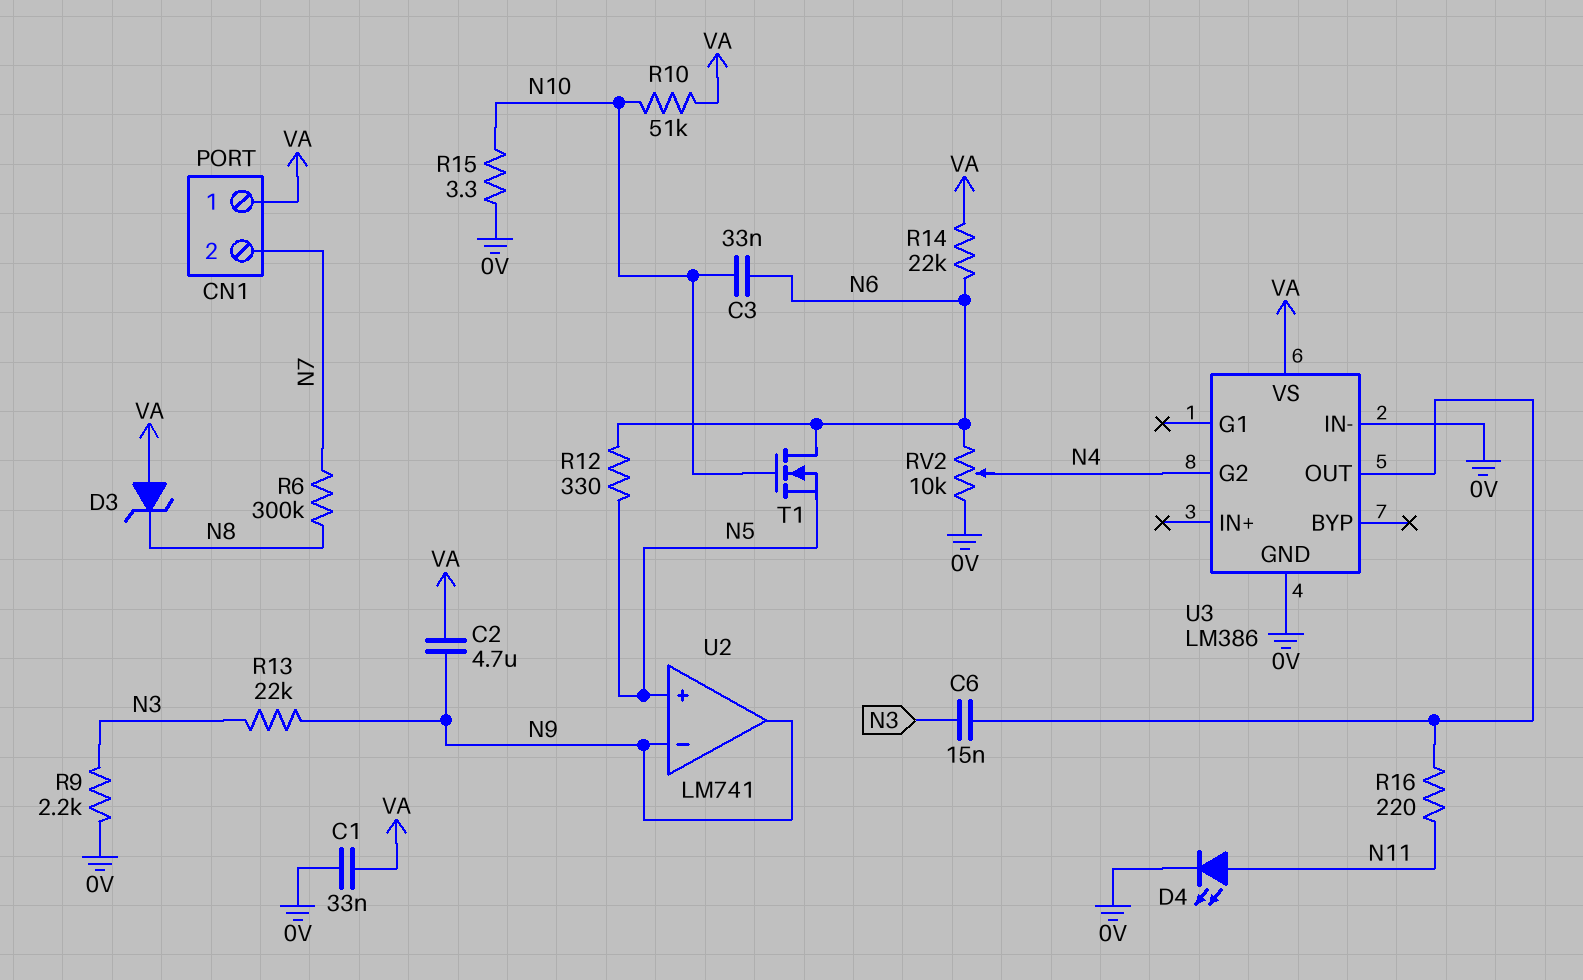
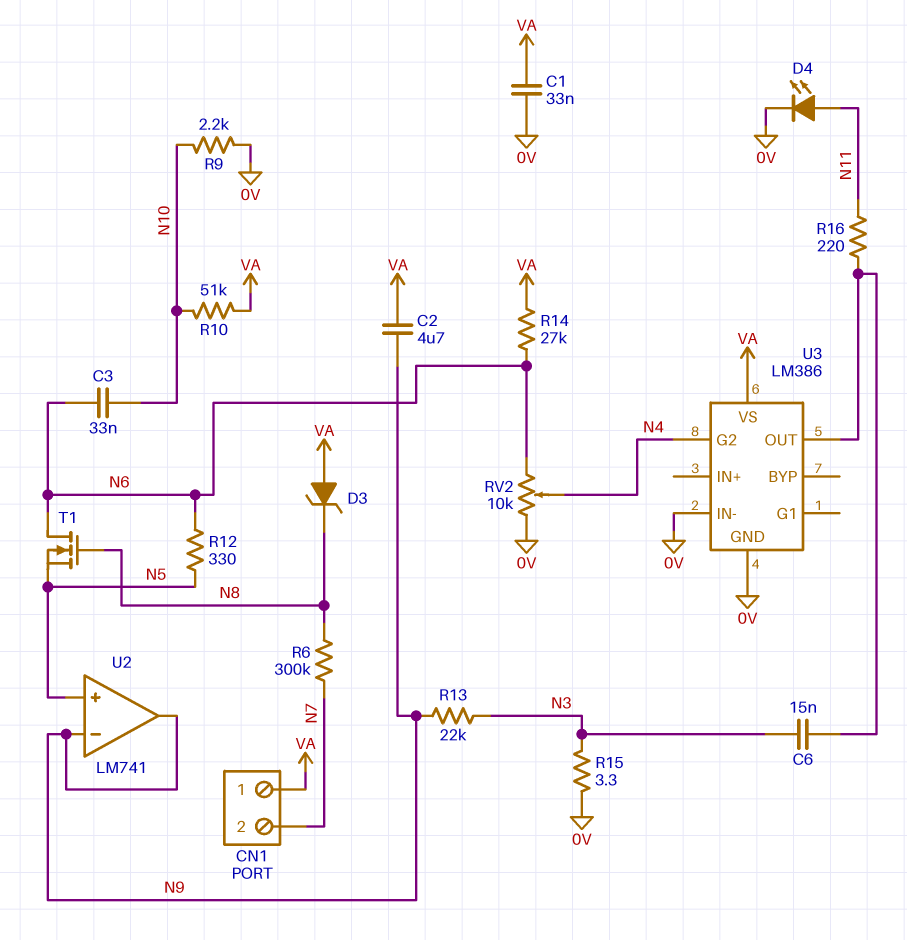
R9: 2.2k (0V, N3) -> 2.2k (0V, N10)
R14: 22k (N6, VA) -> 27k (N6, VA)
R15: 3.3 (0V, N10) -> 3.3 (0V, N3)
T1: NMOS (G N10, D N6, S N5) -> NMOS (G N8, D N6, S N5)

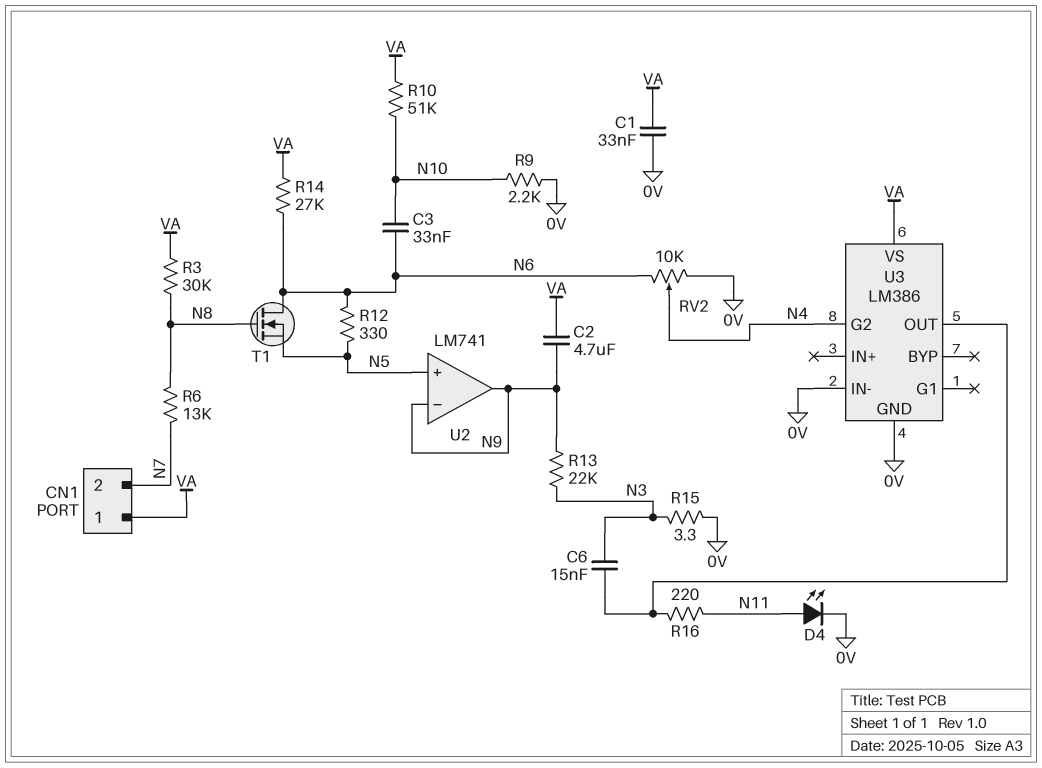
D3: zener (A VA, K N8) -> none
R3: none -> 30k (N8, VA)
R6: 300k (N7, N8) -> 13k (N7, N8)

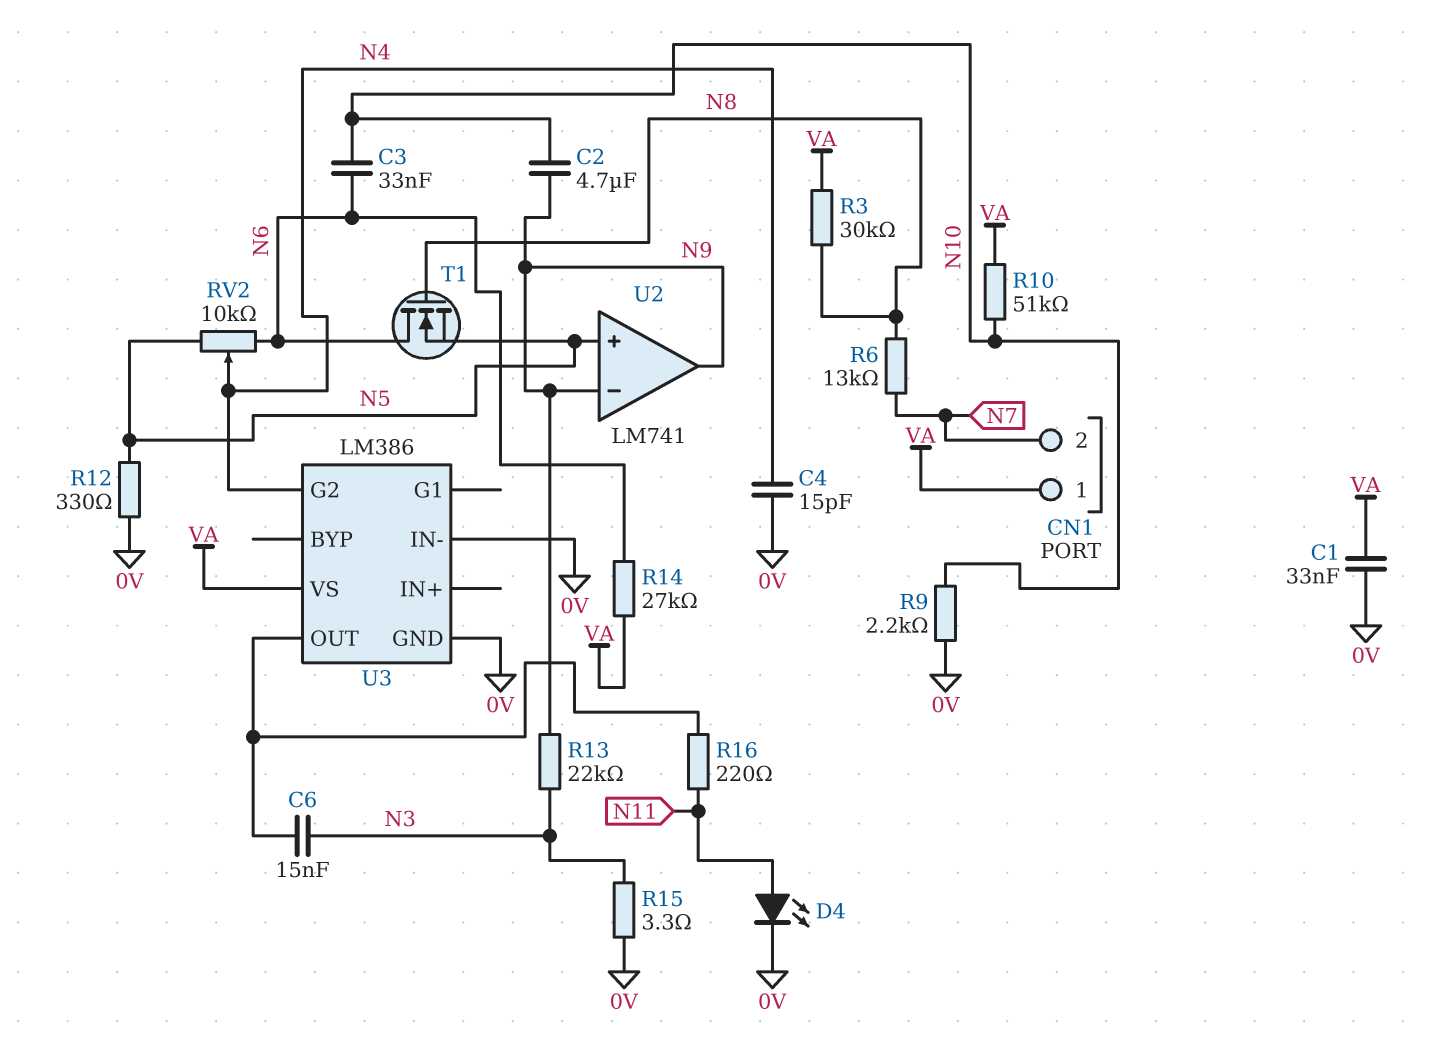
C2: 4.7uF (N9, VA) -> 4.7uF (N9, N10)
C4: none -> 15pF (0V, N4)
R12: 330 (N5, N6) -> 330 (0V, N5)
RV2: 10k (0V, N6, wiper N4) -> 10k (N5, N6, wiper N4)

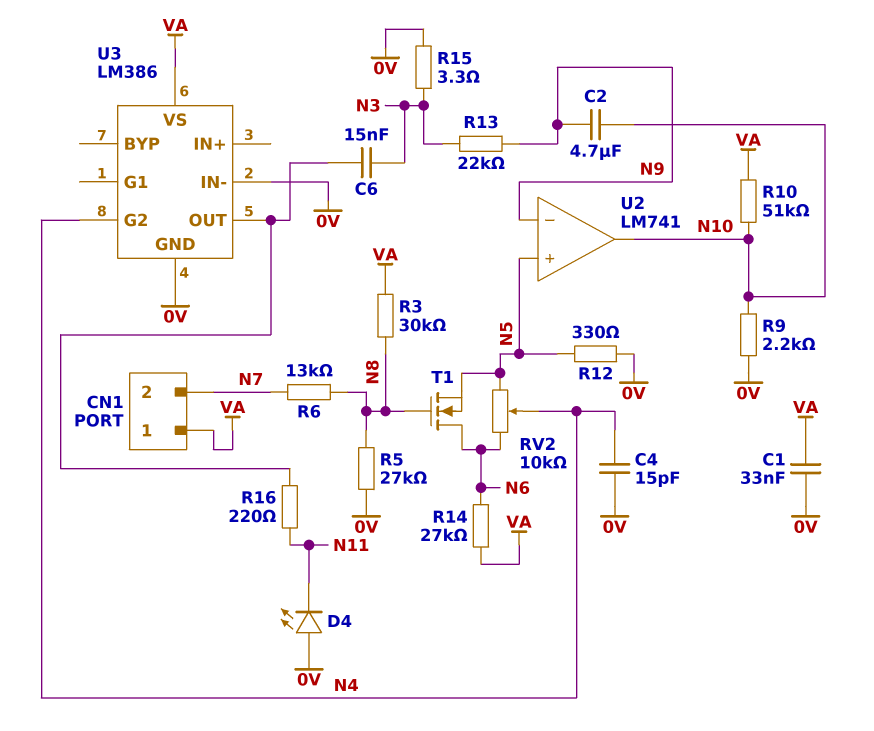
C3: 33nF (N6, N10) -> none
D4: LED (A N11, K 0V) -> LED (A 0V, K N11)
R5: none -> 27k (0V, N8)
U2 pin out: N9 -> N10

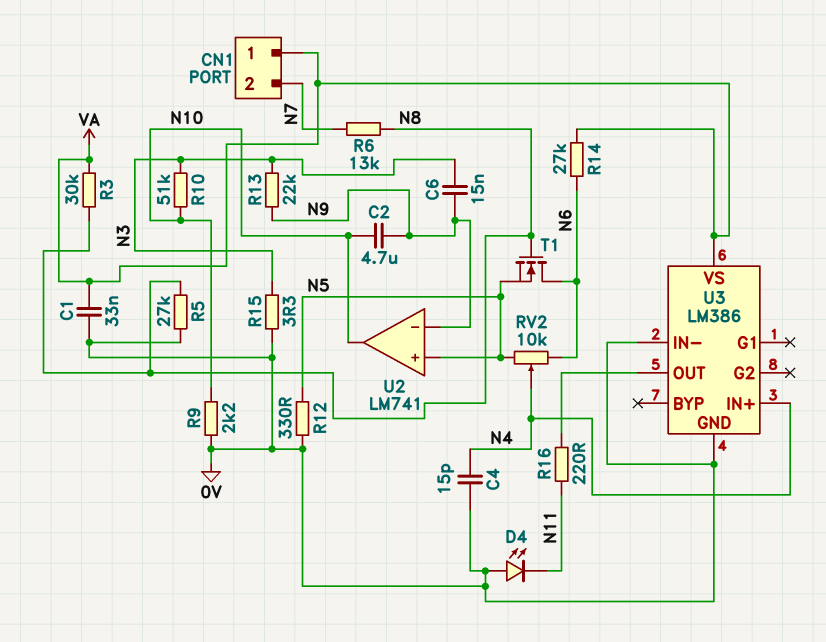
C6: 15nF (N3, U3/OUT) -> 15nF (N3, N9)
R10: 51k (N10, VA) -> 51k (N3, N10)
U3 pin G2: N4 -> none
U3 pin IN+: none -> N4

